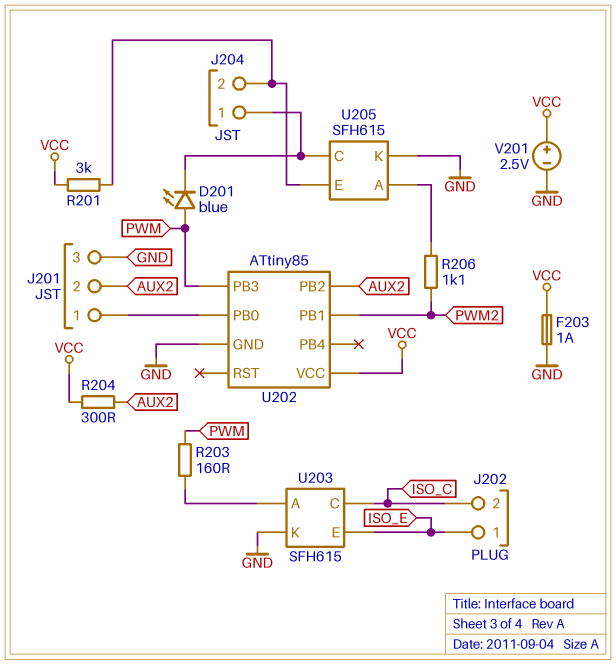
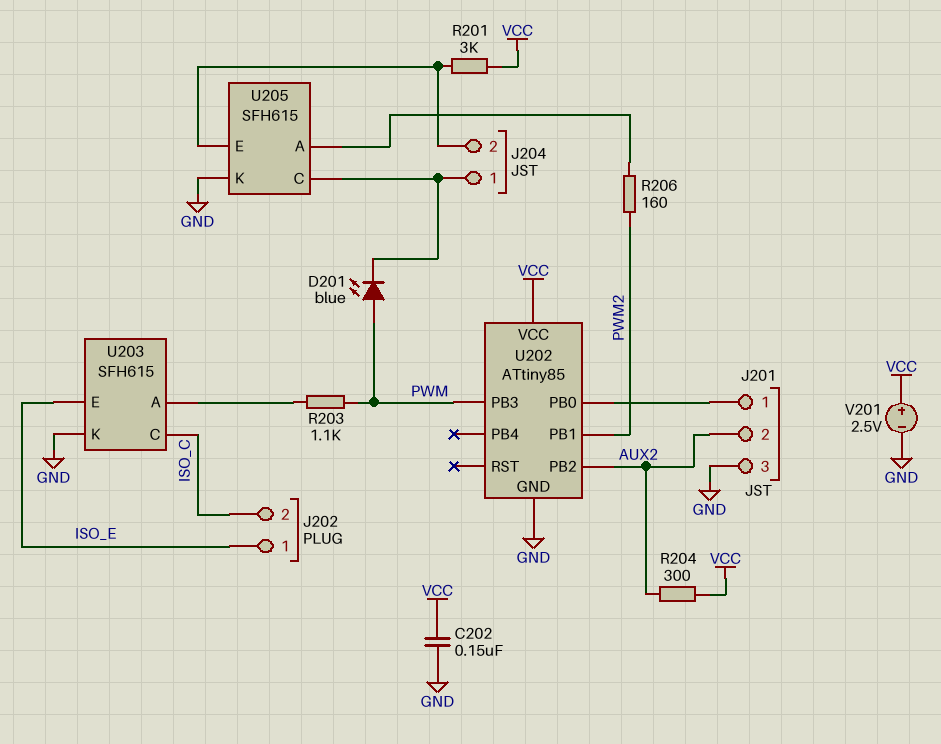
C202: none -> 150nF (GND, VCC)
F203: 1A (GND, VCC) -> none
R203: 160 (PWM, U203/A) -> 1.1k (PWM, U203/A)
R206: 1.1k (PWM2, U205/A) -> 160 (PWM2, U205/A)

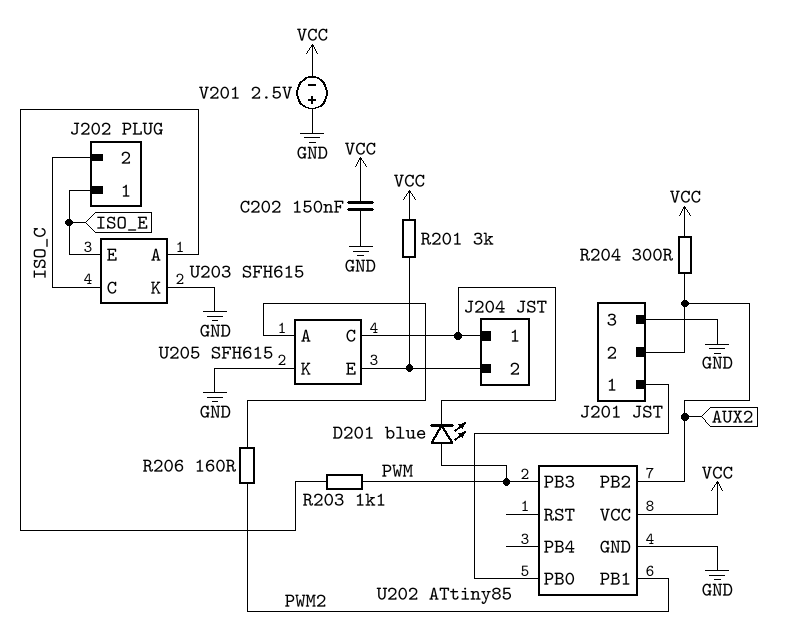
V201: 2.5V (plus VCC, minus GND) -> 2.5V (plus GND, minus VCC)

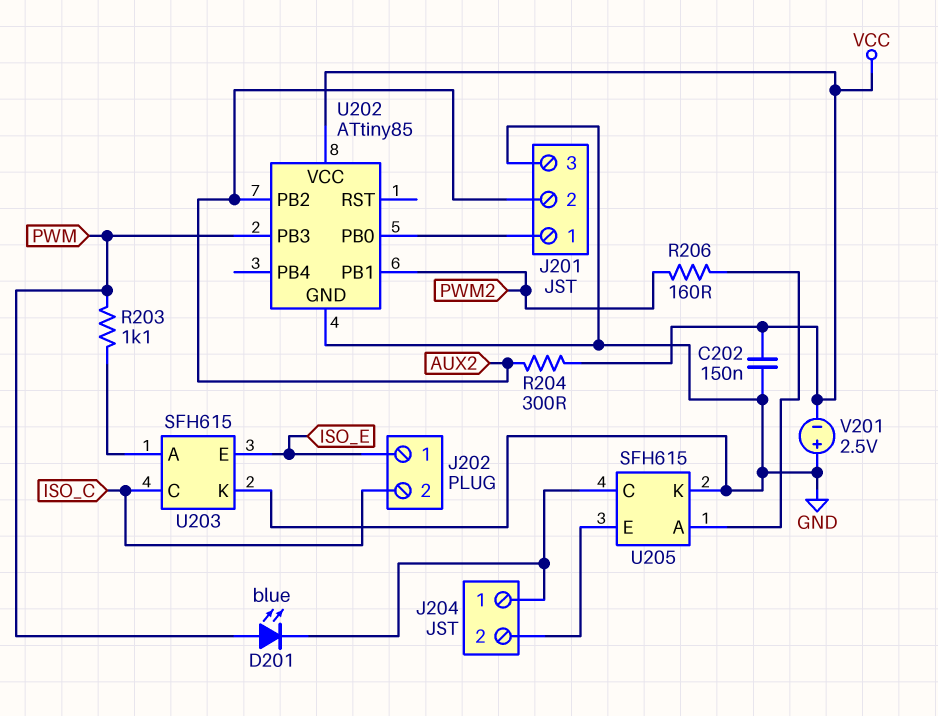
R201: 3k (J204/2, VCC) -> none

